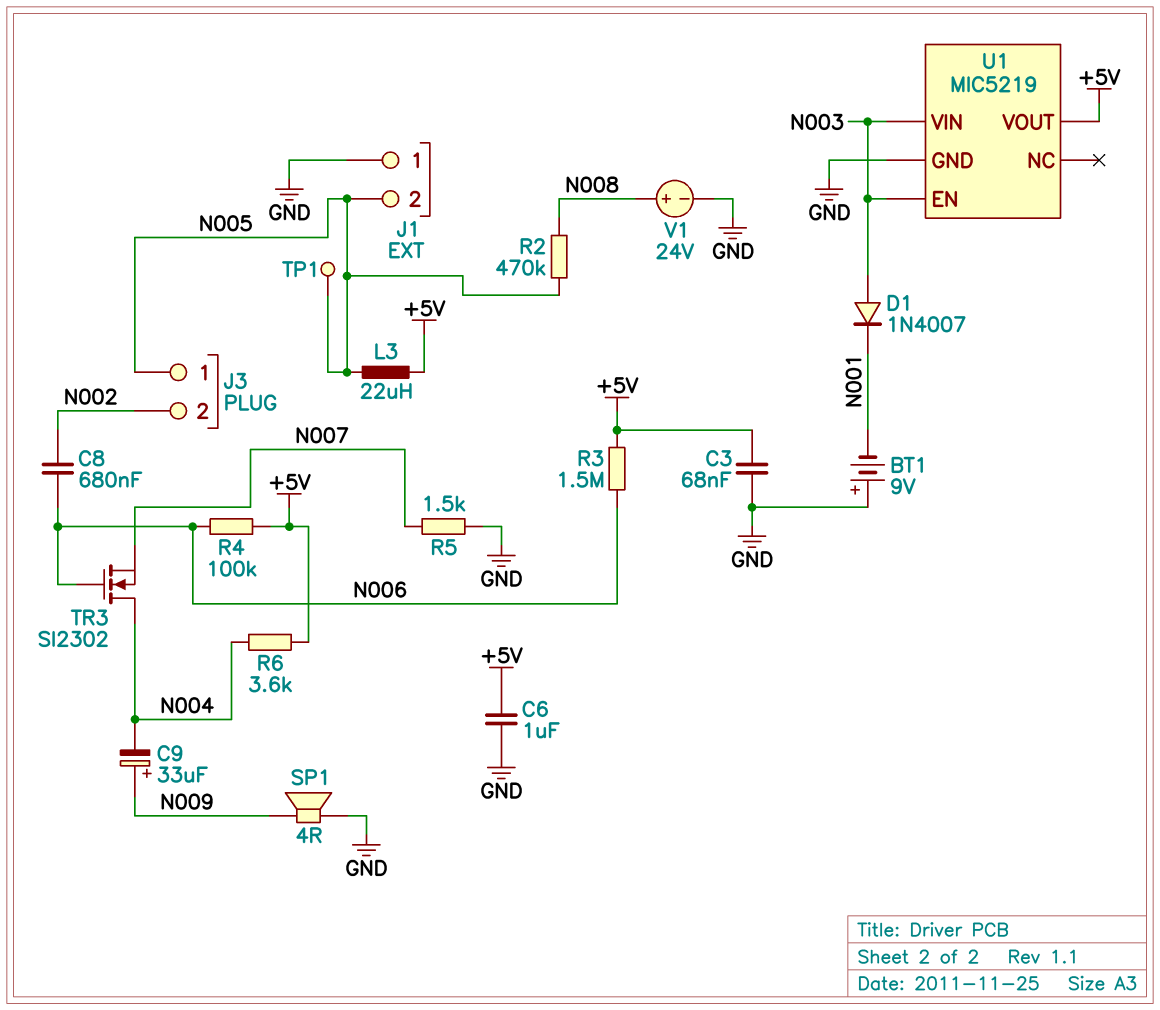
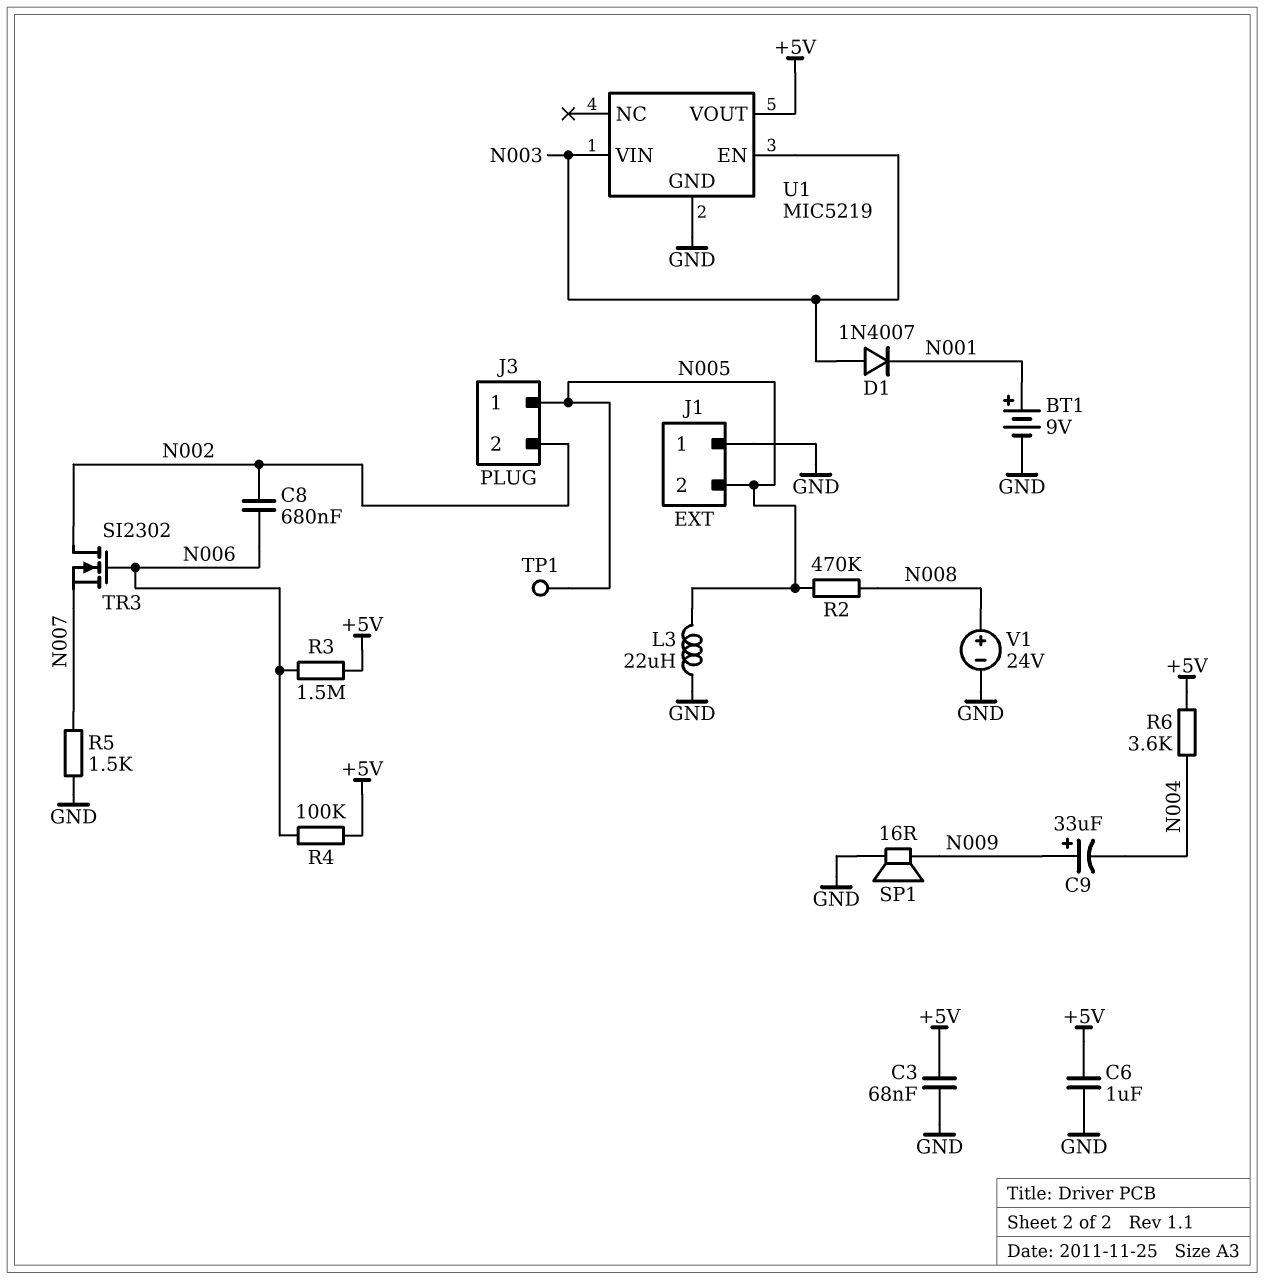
BT1: 9V (plus GND, minus N001) -> 9V (plus N001, minus GND)
L3: 22uH (+5V, N005) -> 22uH (GND, N005)
SP1: speaker 4R (GND, N009) -> speaker 16R (GND, N009)
TR3: NMOS SI2302 (G N006, D N004, S N007) -> NMOS SI2302 (G N006, D N002, S N007)

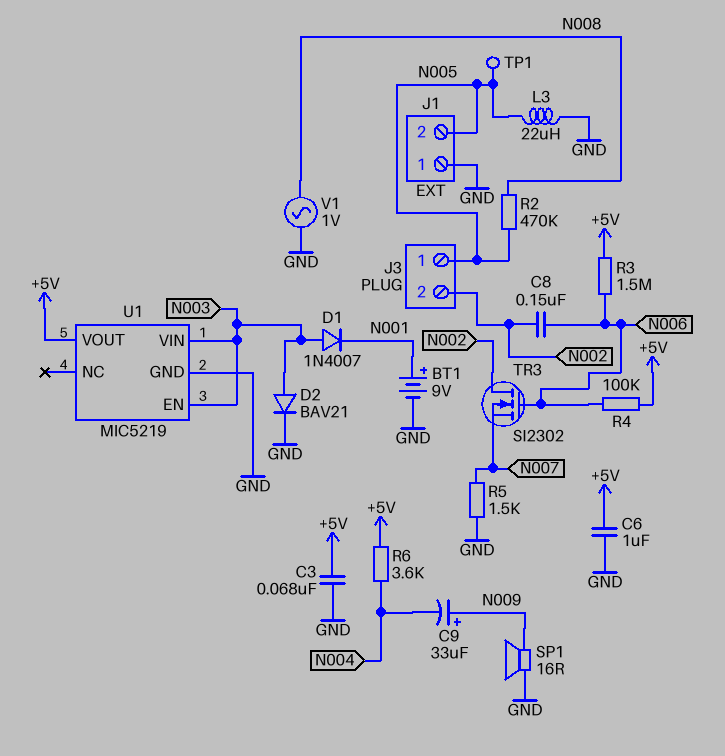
C8: 680nF (N002, N006) -> 150nF (N002, N006)
D2: none -> diode BAV21 (A N003, K GND)
V1: 24V (plus N008, minus GND) -> AC 1V (GND, N008)

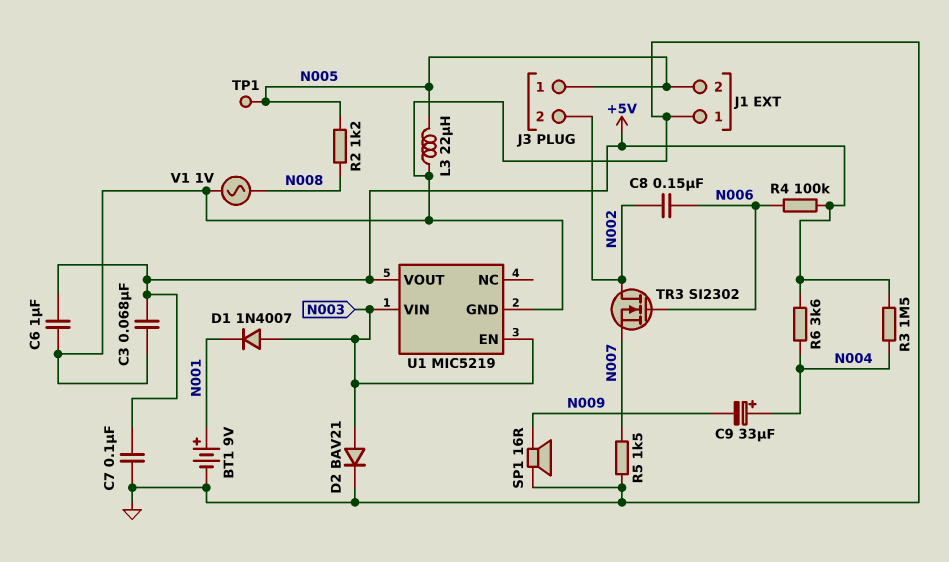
C7: none -> 100nF (+5V, GND)
C9: 33uF (plus N009, minus N004) -> 33uF (plus N004, minus N009)
R2: 470k (N005, N008) -> 1.2k (N005, N008)
R3: 1.5M (+5V, N006) -> 1.5M (+5V, N004)

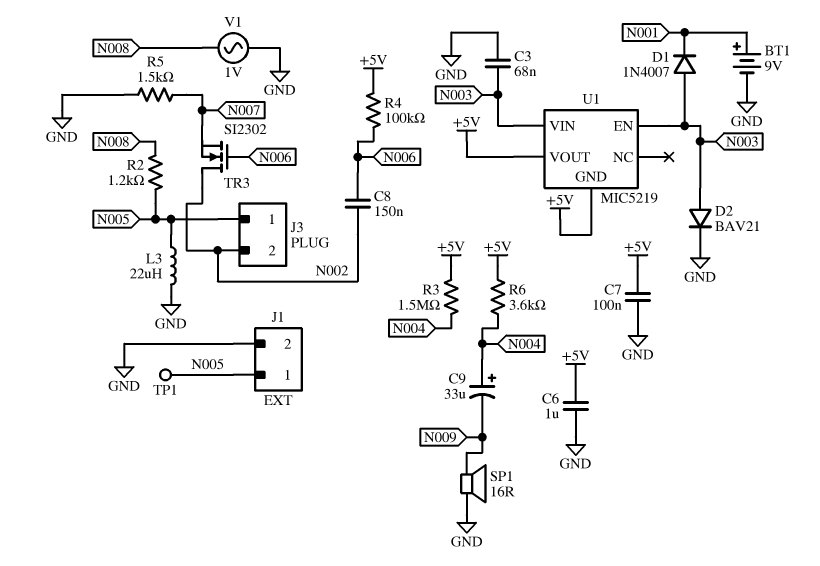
C3: 68nF (+5V, GND) -> 68nF (GND, N003)
J1 pin 1: GND -> N005
J1 pin 2: N005 -> GND
U1 pin GND: GND -> +5V

